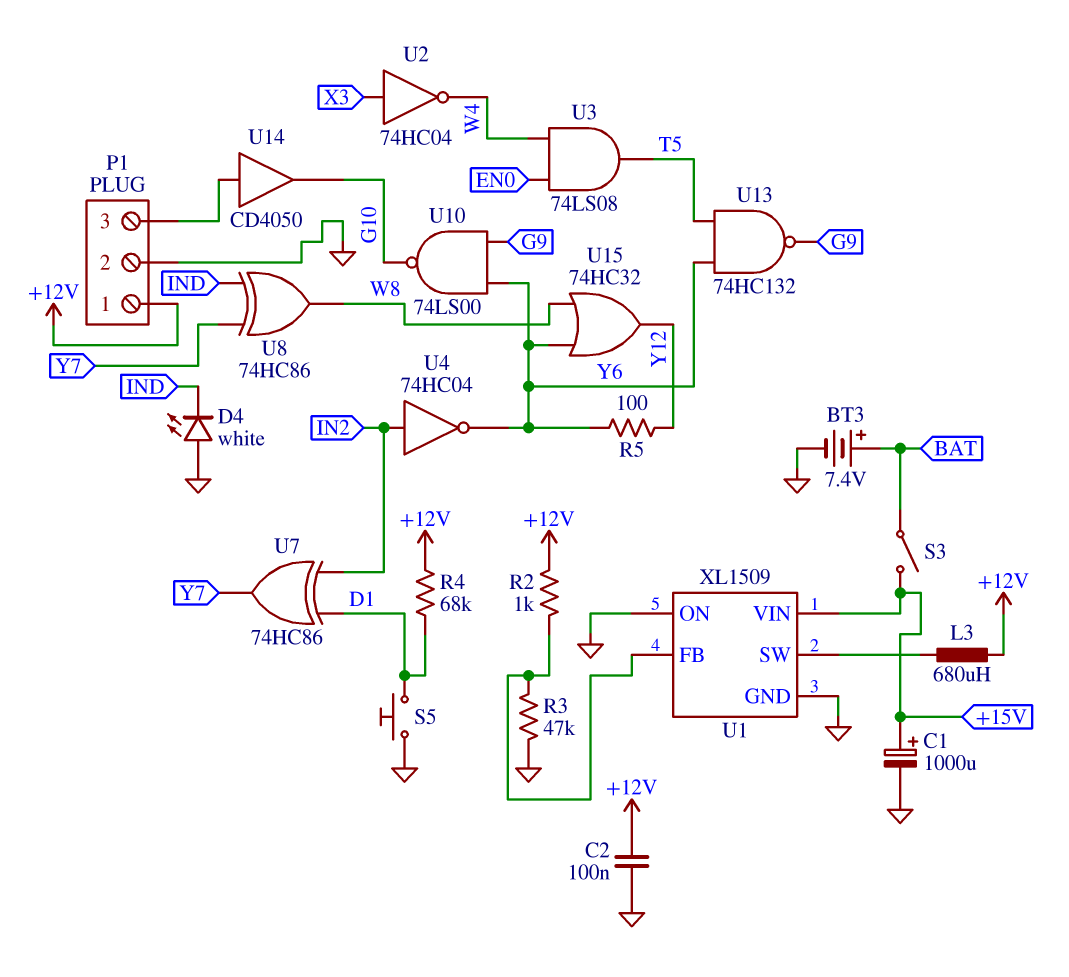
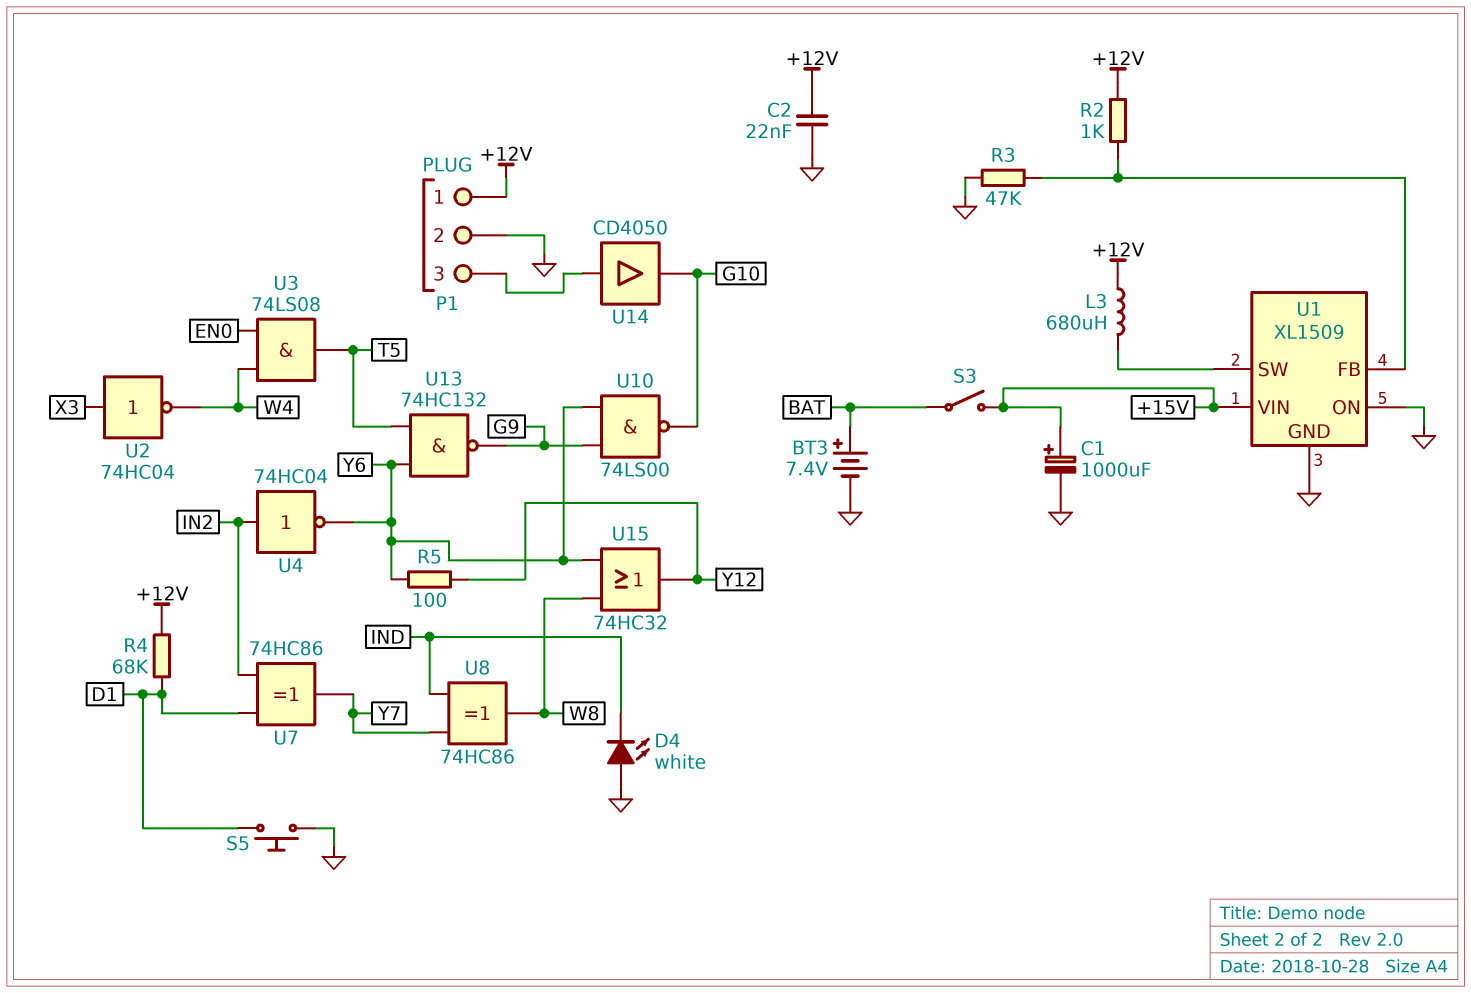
C2: 100nF (+12V, GND) -> 22nF (+12V, GND)

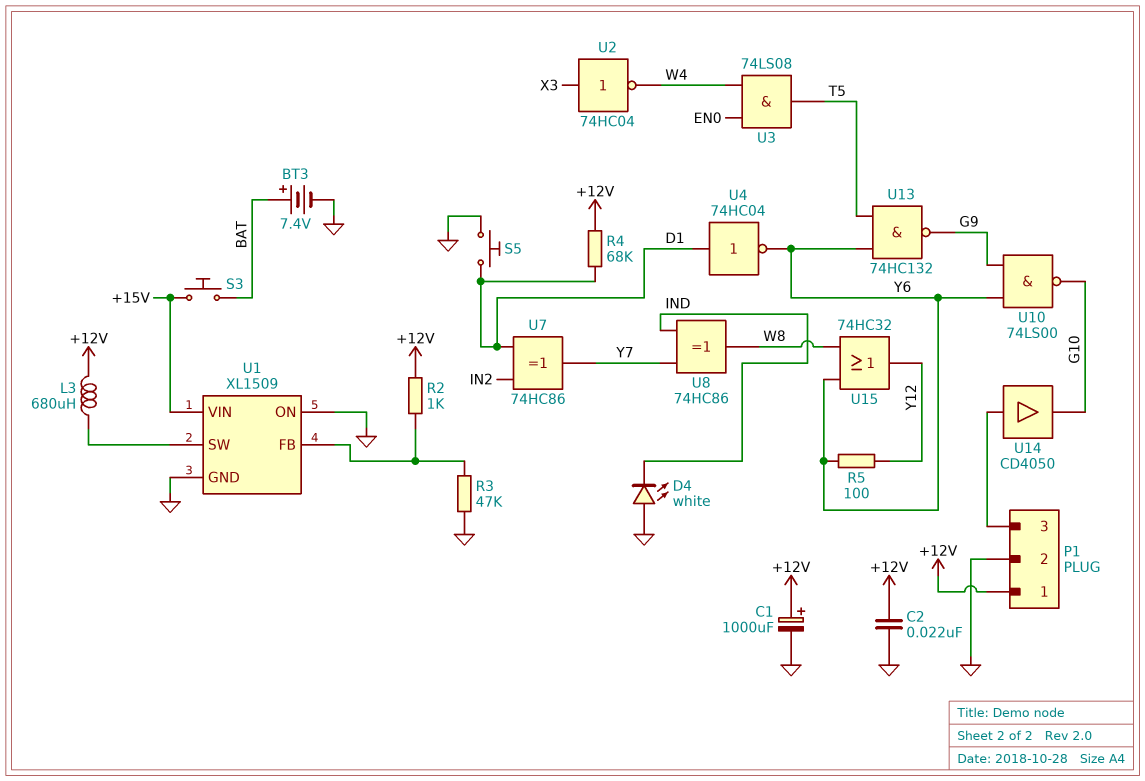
C1: 1000uF (plus +15V, minus GND) -> 1000uF (plus +12V, minus GND)
S3: switch (+15V, BAT) -> button (+15V, BAT)
U4: NOT 74HC04 (in IN2, out Y6) -> NOT 74HC04 (in D1, out Y6)

